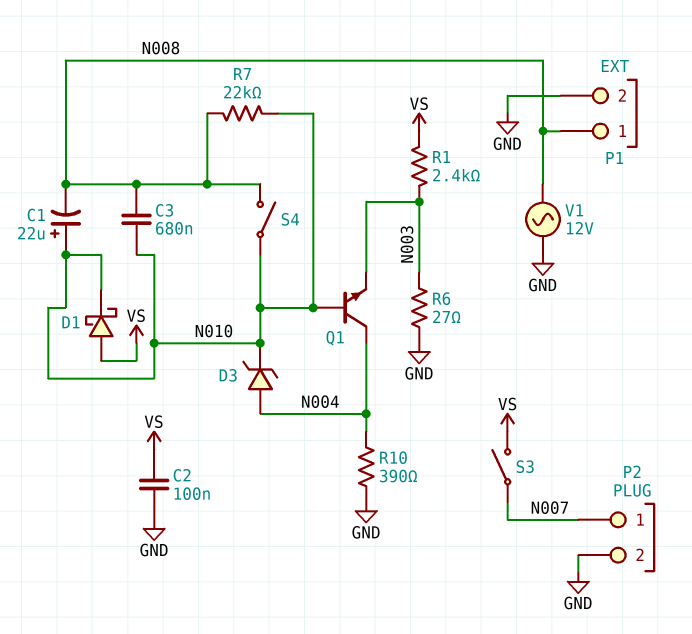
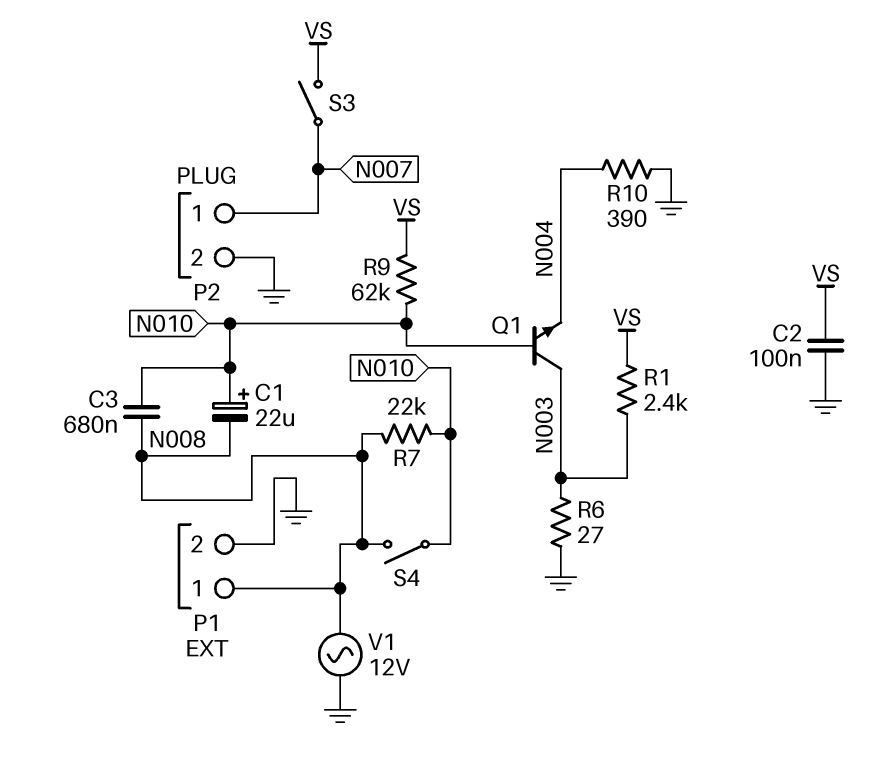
D1: schottky (A VS, K N010) -> none
D3: zener (A N004, K N010) -> none
Q1: NPN (B N010, C N004, E N003) -> NPN (B N010, C N003, E N004)
R9: none -> 62k (N010, VS)

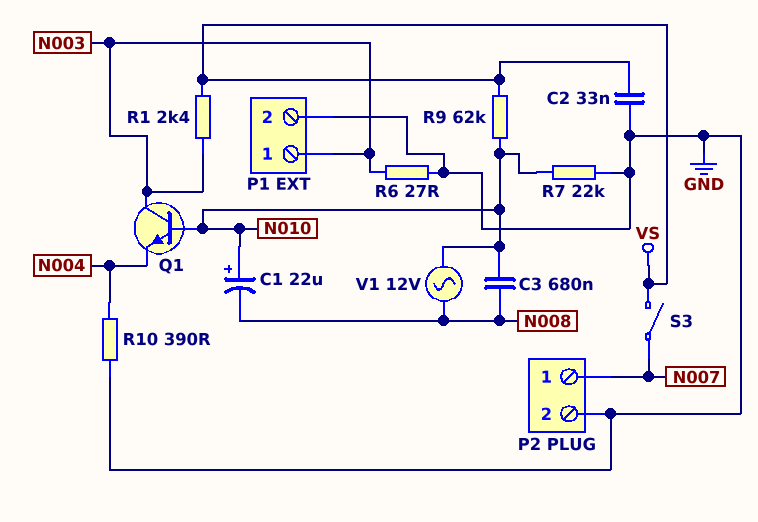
C2: 100nF (GND, VS) -> 33nF (GND, VS)
P1 pin 1: N008 -> N003
R7: 22k (N008, N010) -> 22k (GND, N010)
S4: switch (N008, N010) -> none
V1: AC 12V (GND, N008) -> AC 12V (N008, N010)

